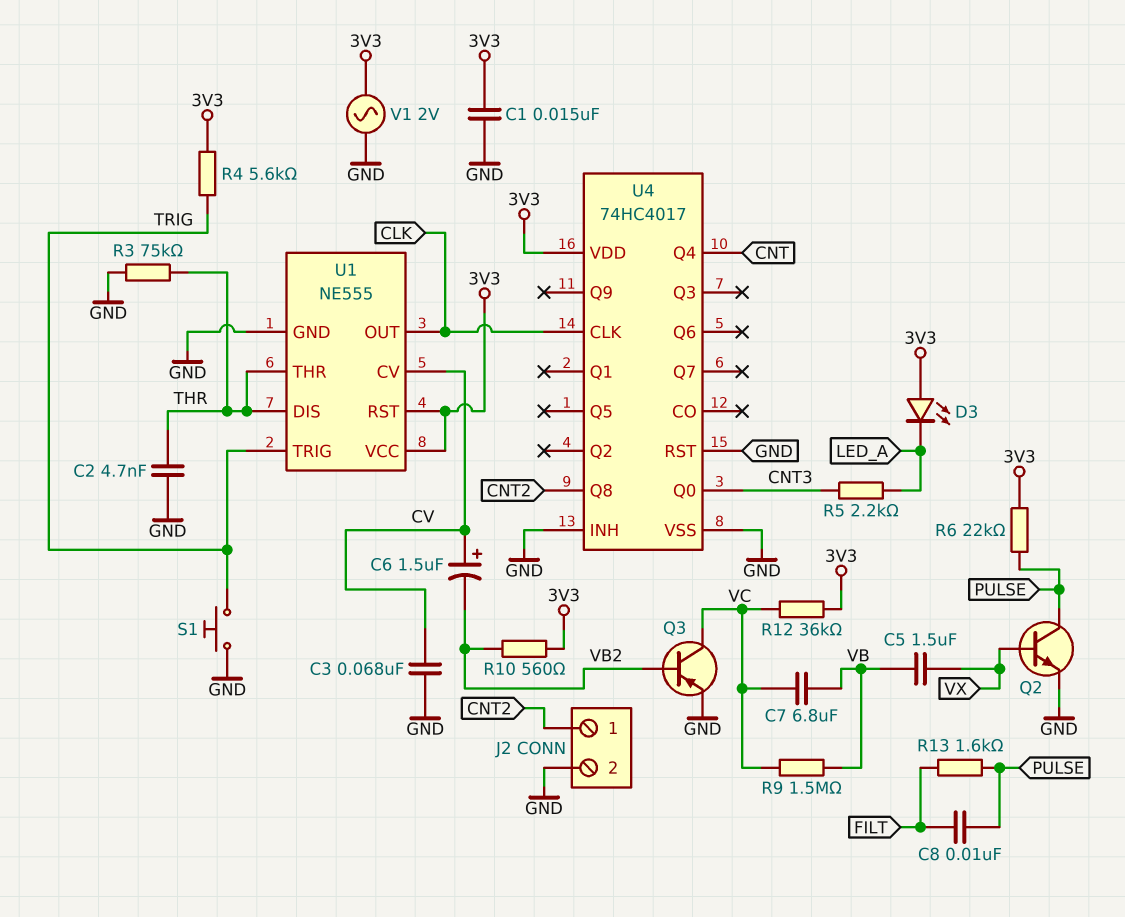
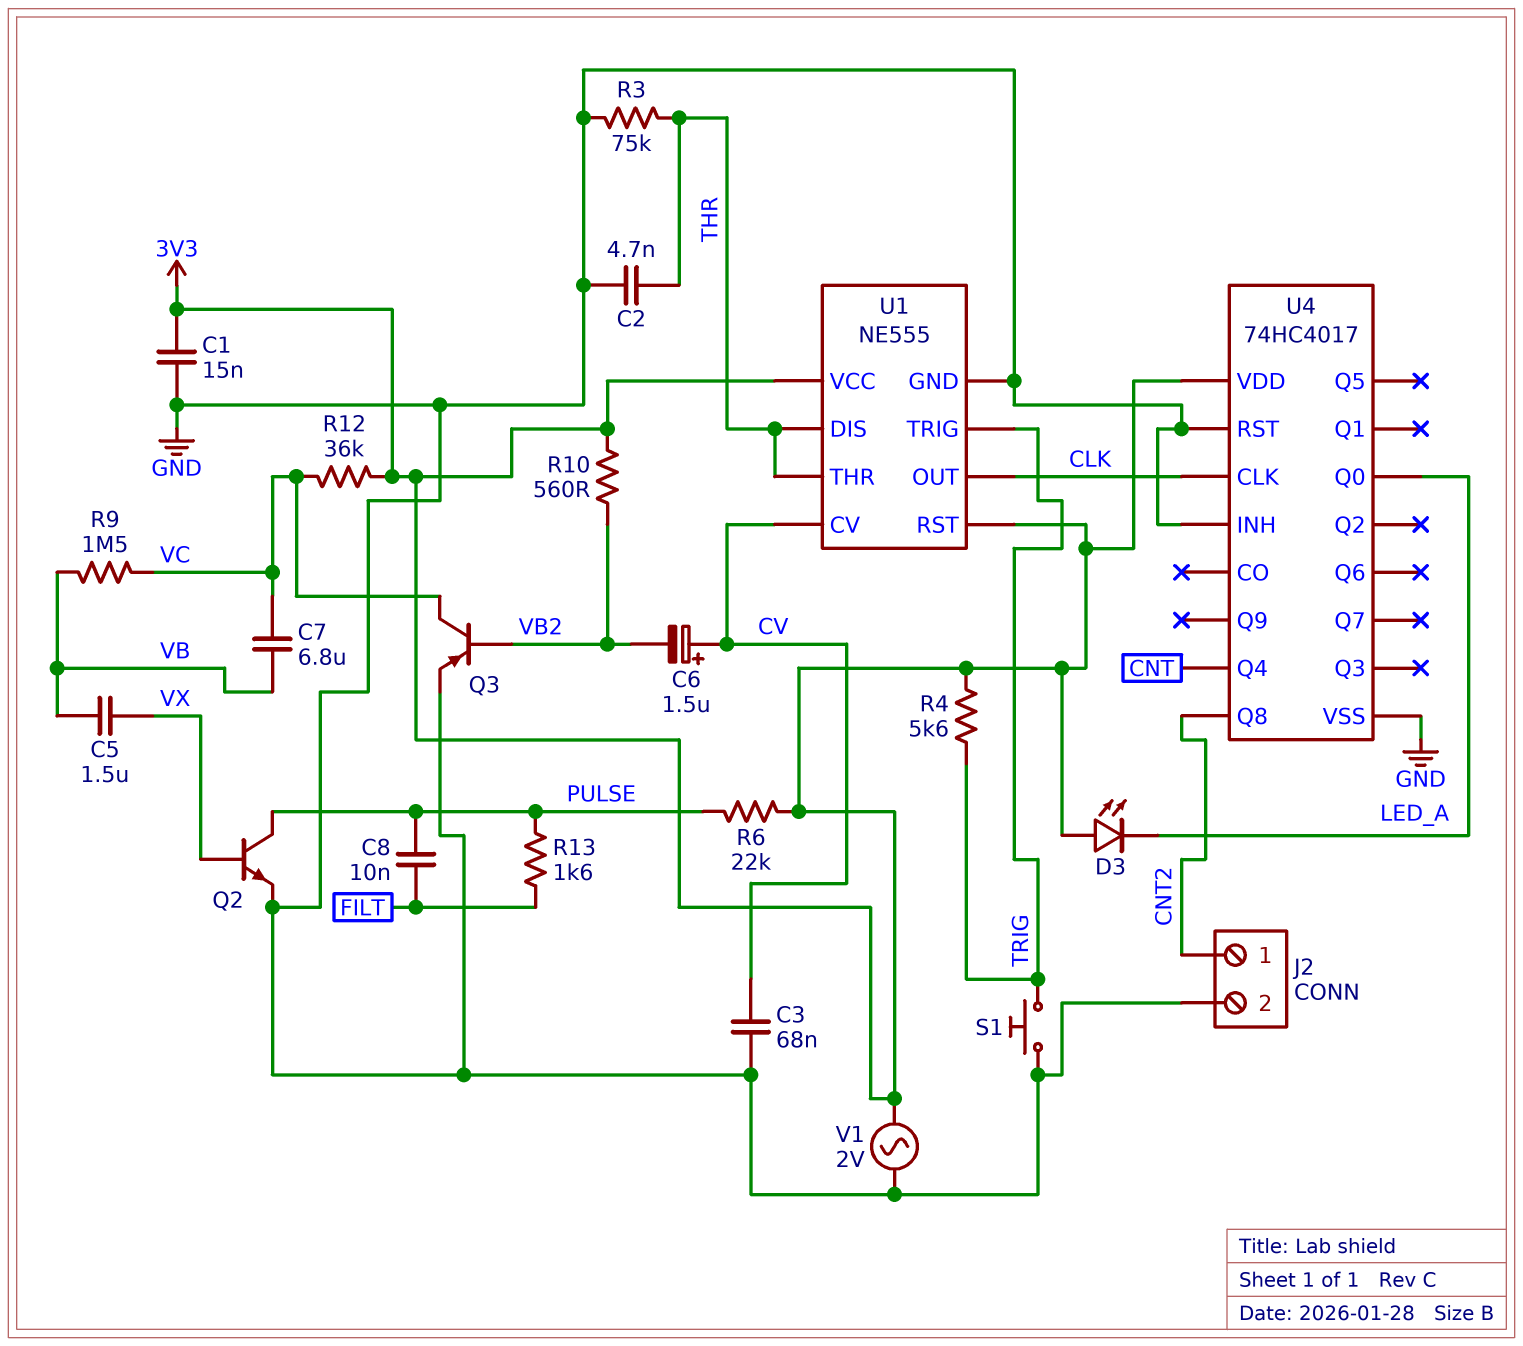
R5: 2.2k (CNT3, LED_A) -> none
U4 pin Q0: CNT3 -> LED_A

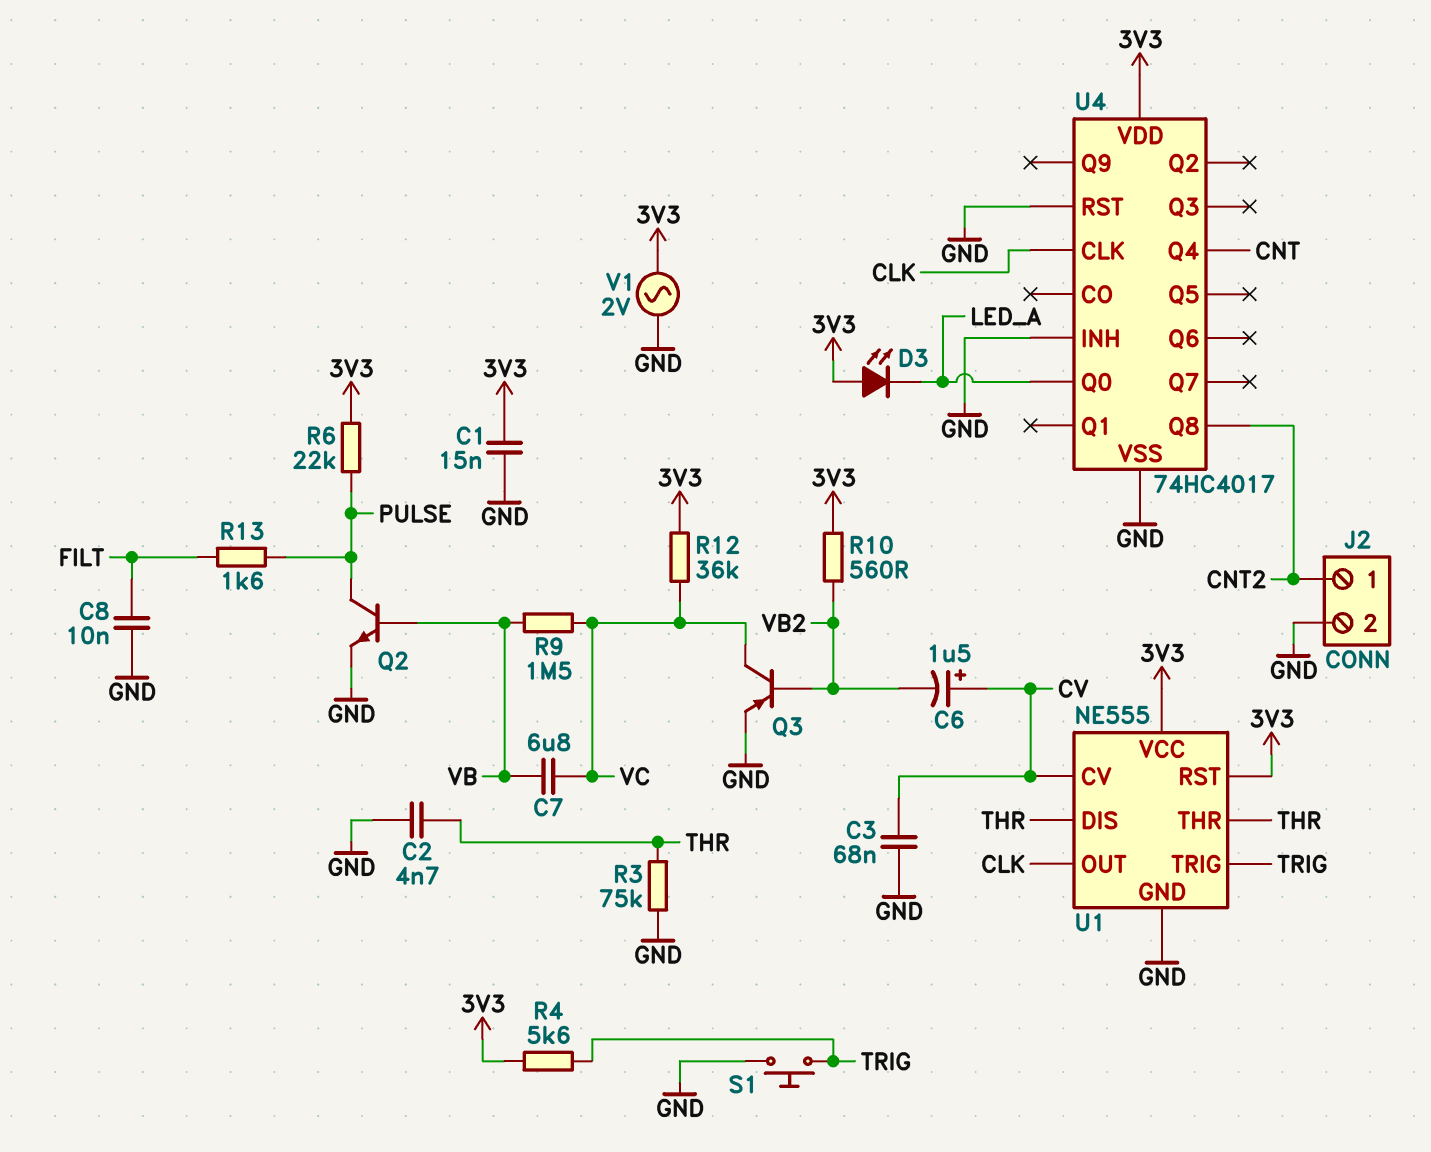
C5: 1.5uF (VB, VX) -> none
C8: 10nF (FILT, PULSE) -> 10nF (FILT, GND)
Q2: NPN (B VX, C PULSE, E GND) -> NPN (B VB, C PULSE, E GND)

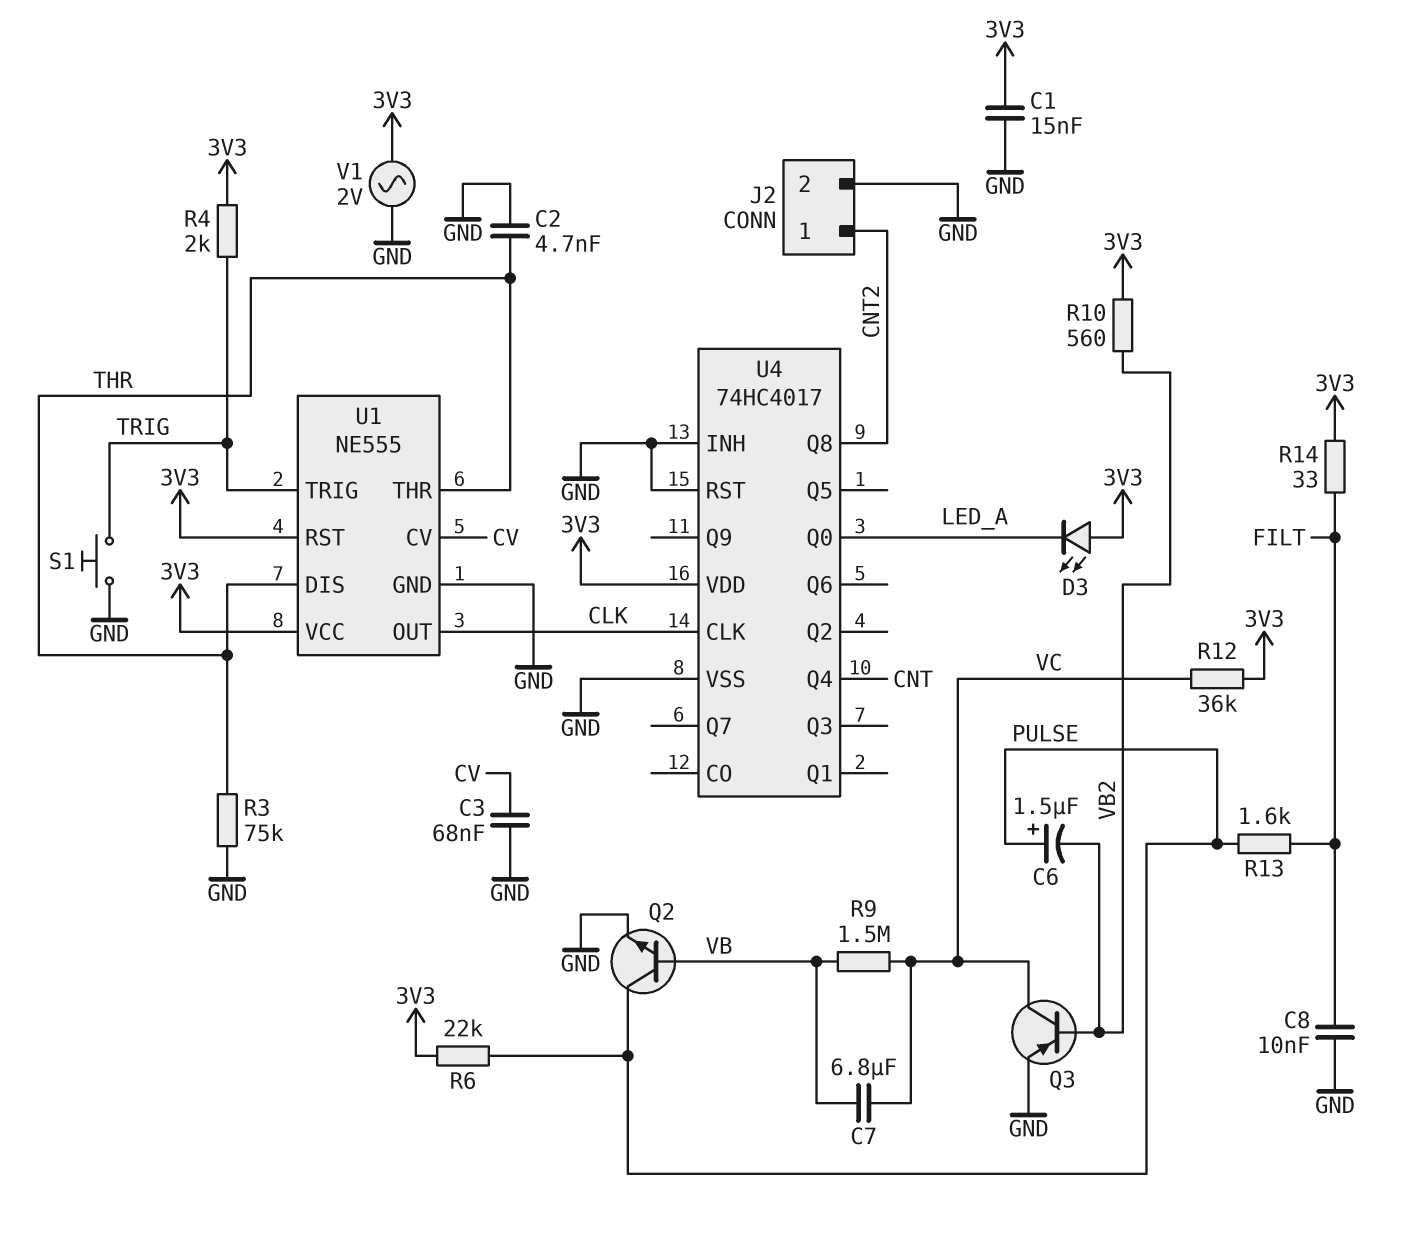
C6: 1.5uF (plus CV, minus VB2) -> 1.5uF (plus PULSE, minus VB2)
R4: 5.6k (3V3, TRIG) -> 2k (3V3, TRIG)
R14: none -> 33 (3V3, FILT)

